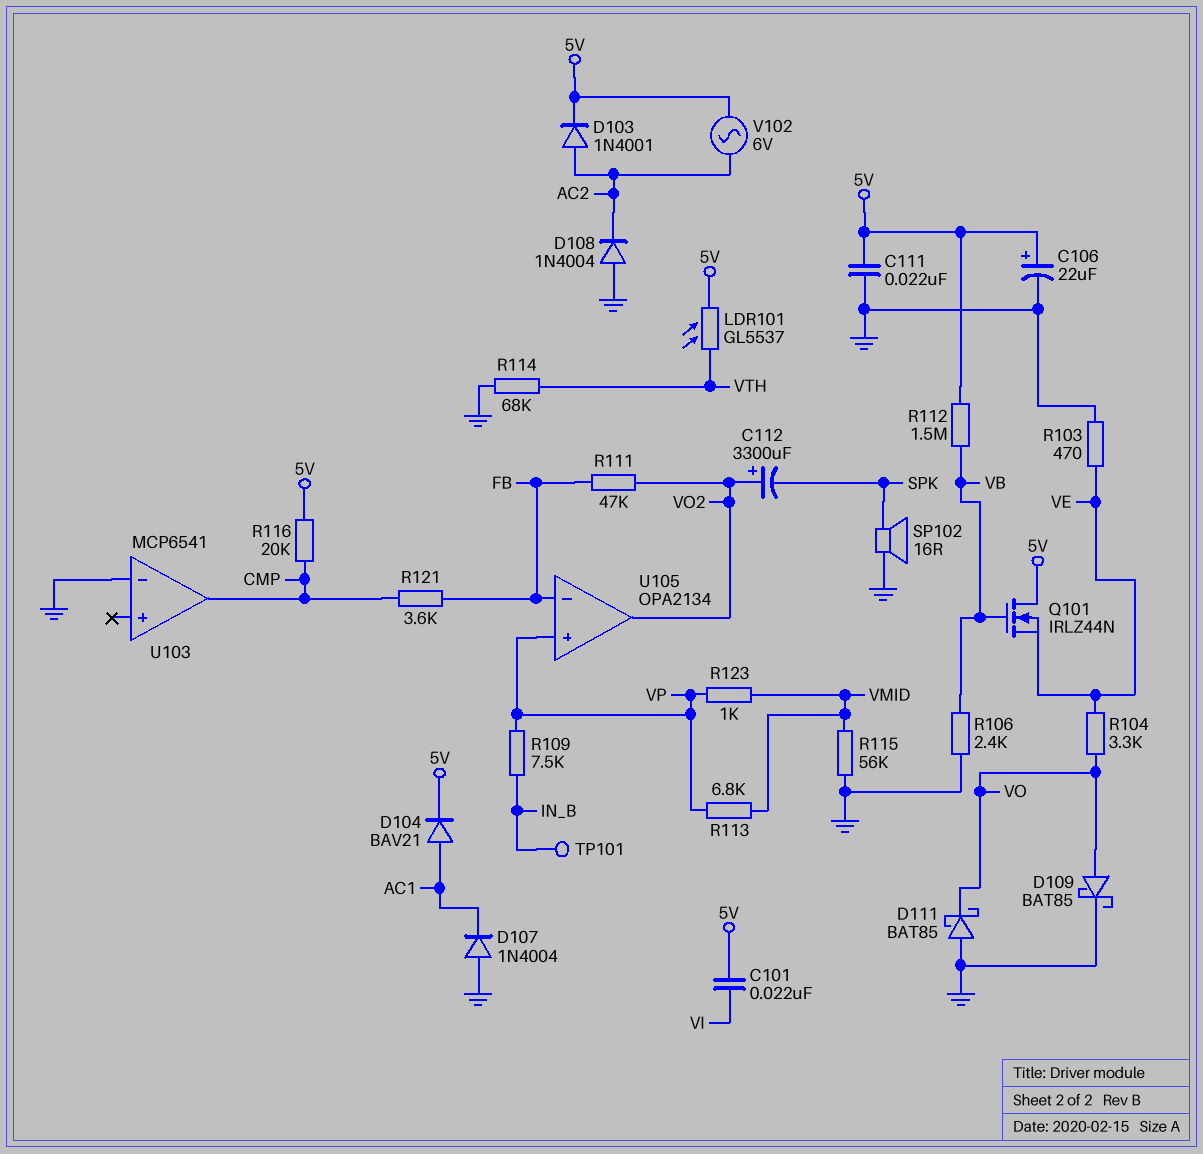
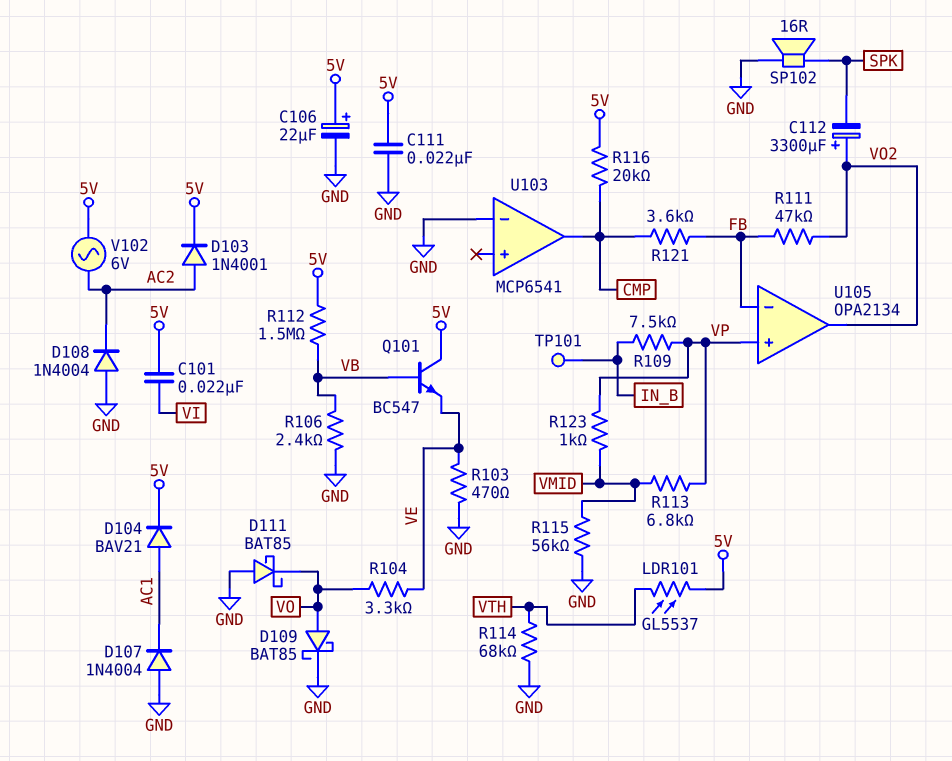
Q101: NMOS IRLZ44N (G VB, D 5V, S VE) -> NPN BC547 (B VB, C 5V, E VE)

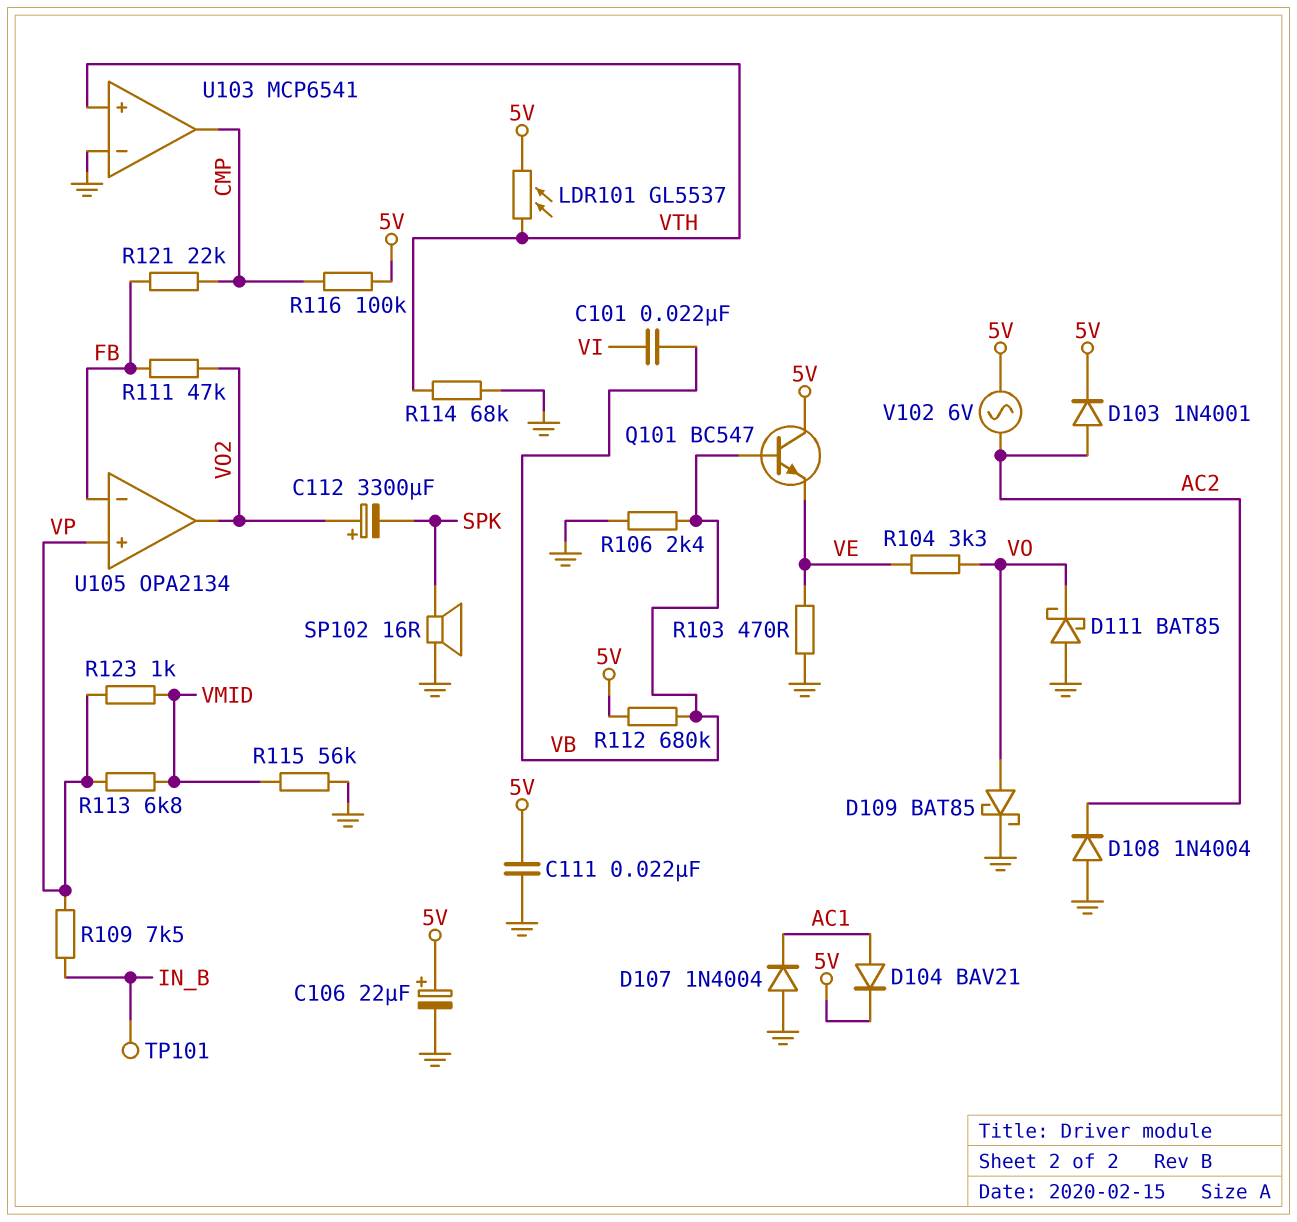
C101: 22nF (5V, VI) -> 22nF (VB, VI)
R112: 1.5M (5V, VB) -> 680k (5V, VB)
R116: 20k (5V, CMP) -> 100k (5V, CMP)
R121: 3.6k (CMP, FB) -> 22k (CMP, FB)
U103 pin in+: none -> VTH

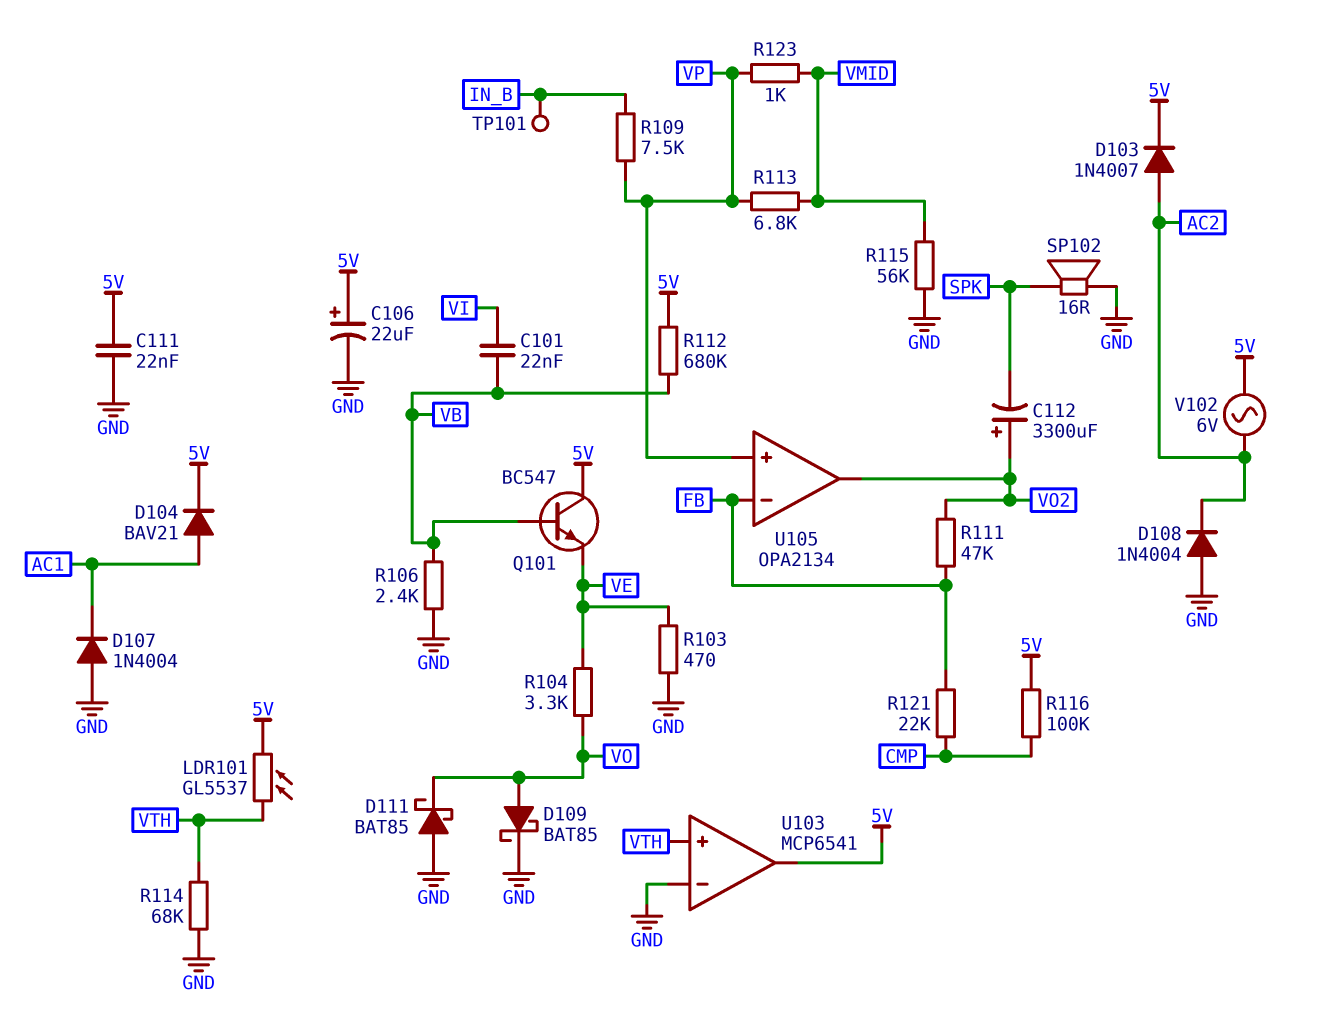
D103: diode 1N4001 (A AC2, K 5V) -> diode 1N4007 (A AC2, K 5V)
U103 pin out: CMP -> 5V

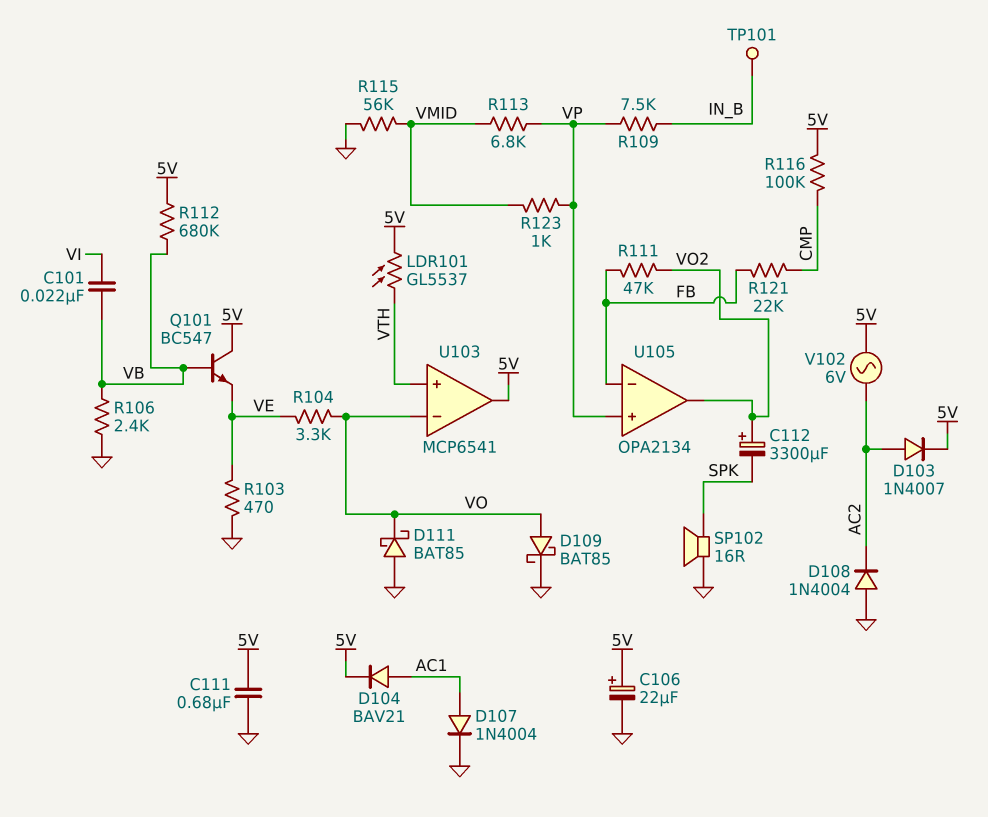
C111: 22nF (5V, GND) -> 680nF (5V, GND)
D107: diode 1N4004 (A GND, K AC1) -> diode 1N4004 (A AC1, K GND)
R114: 68k (GND, VTH) -> none
U103 pin in-: GND -> VO

